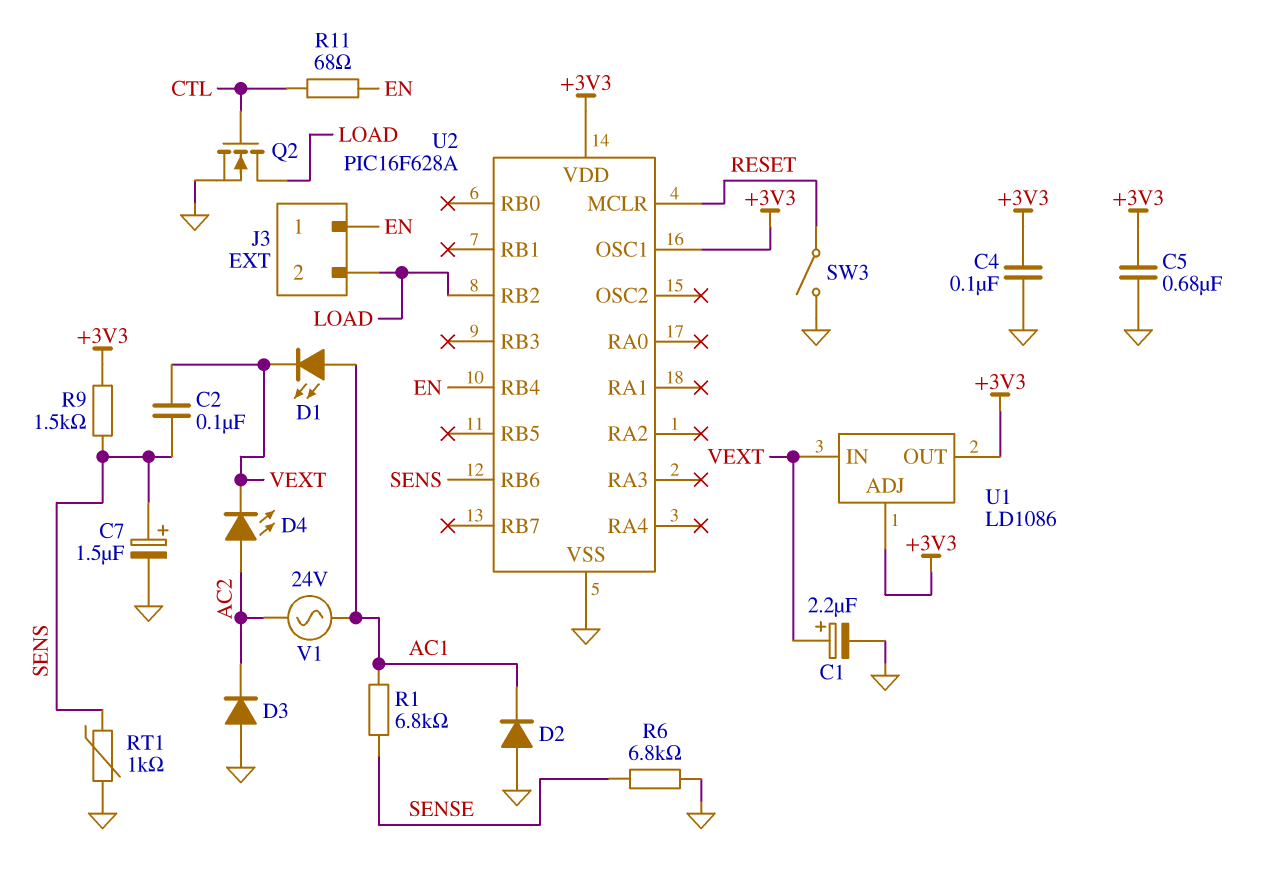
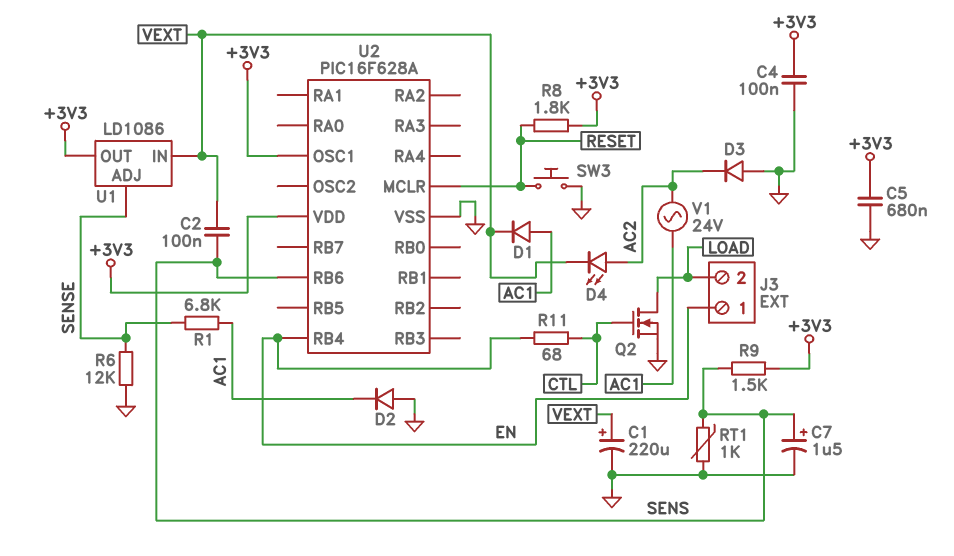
C1: 2.2uF (plus VEXT, minus GND) -> 220uF (plus VEXT, minus GND)
D1: LED (A AC1, K VEXT) -> diode (A AC1, K VEXT)
R6: 6.8k (GND, SENSE) -> 12k (GND, SENSE)
R8: none -> 1.8k (+3V3, RESET)
SW3: switch (GND, RESET) -> button (GND, RESET)
U1 pin ADJ: +3V3 -> SENSE
U2 pin RB2: LOAD -> none

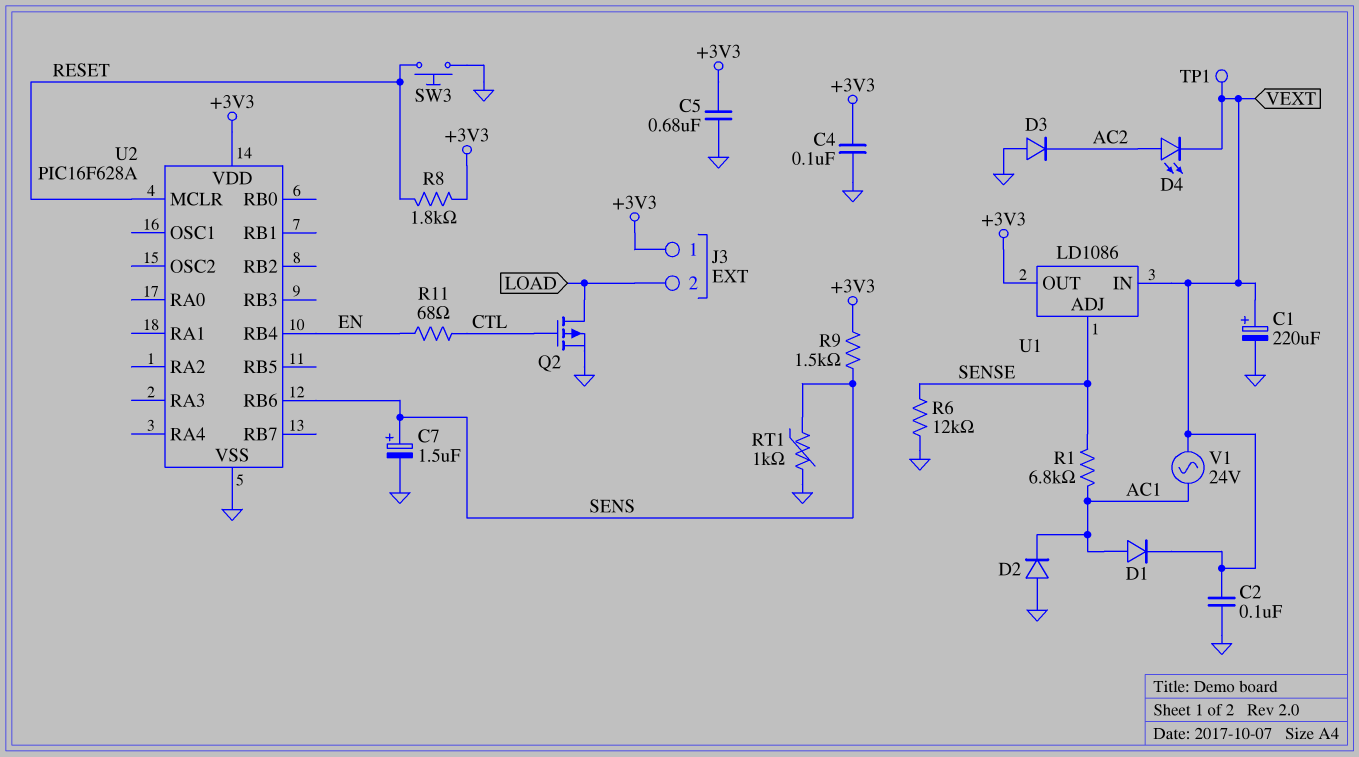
C2: 100nF (SENS, VEXT) -> 100nF (GND, VEXT)
J3 pin 1: EN -> +3V3
Q2: NMOS (G CTL, D LOAD, S GND) -> PMOS (G CTL, D LOAD, S GND)
TP1: none -> test point (VEXT)
U2 pin OSC1: +3V3 -> none
V1: AC 24V (AC1, AC2) -> AC 24V (AC1, VEXT)

